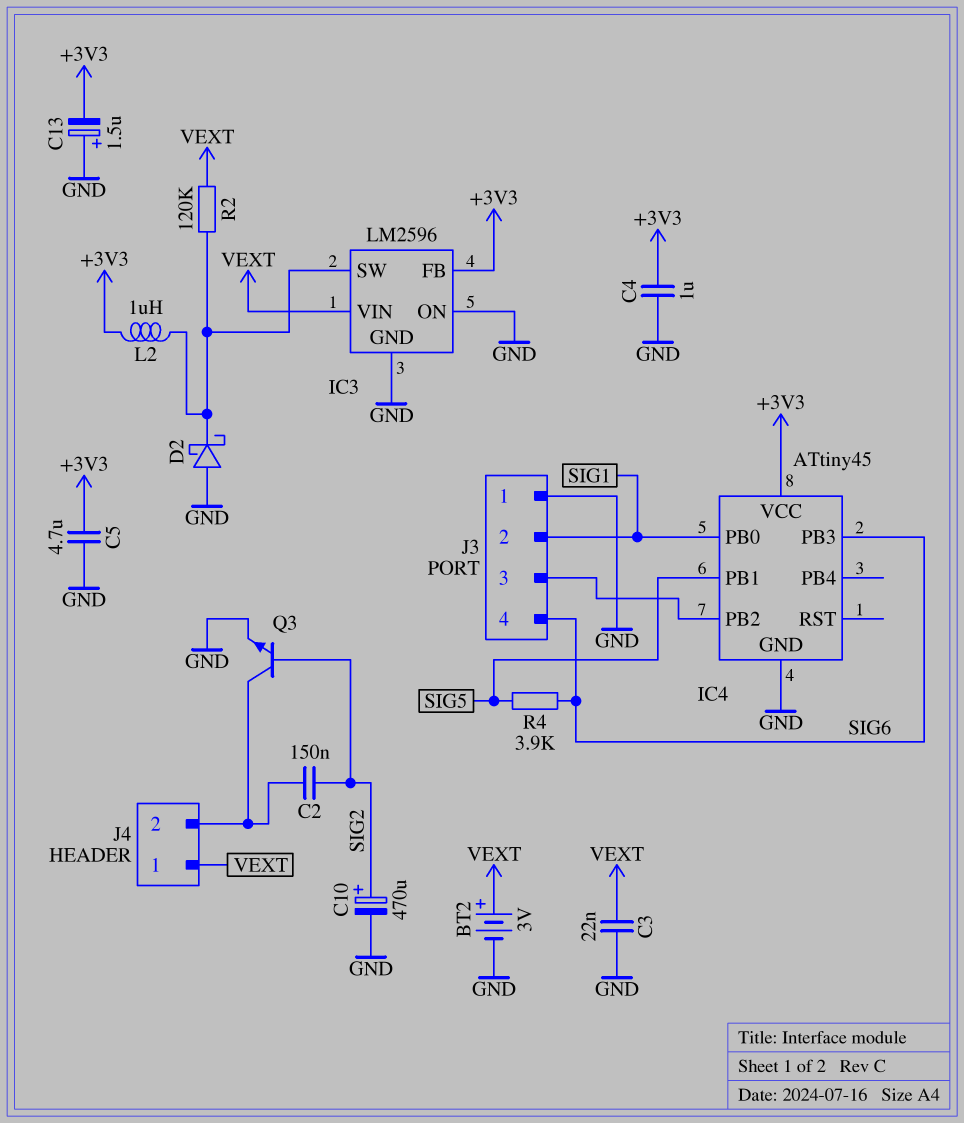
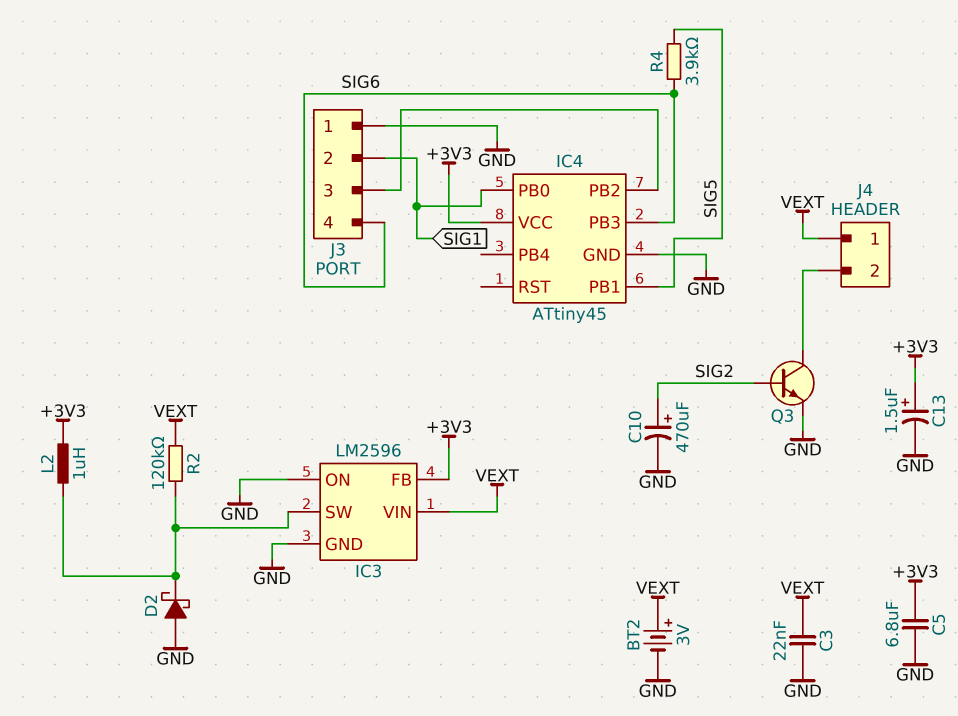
C2: 150nF (J4/2, SIG2) -> none
C4: 1uF (+3V3, GND) -> none
C5: 4.7uF (+3V3, GND) -> 6.8uF (+3V3, GND)
C13: 1.5uF (plus GND, minus +3V3) -> 1.5uF (plus +3V3, minus GND)

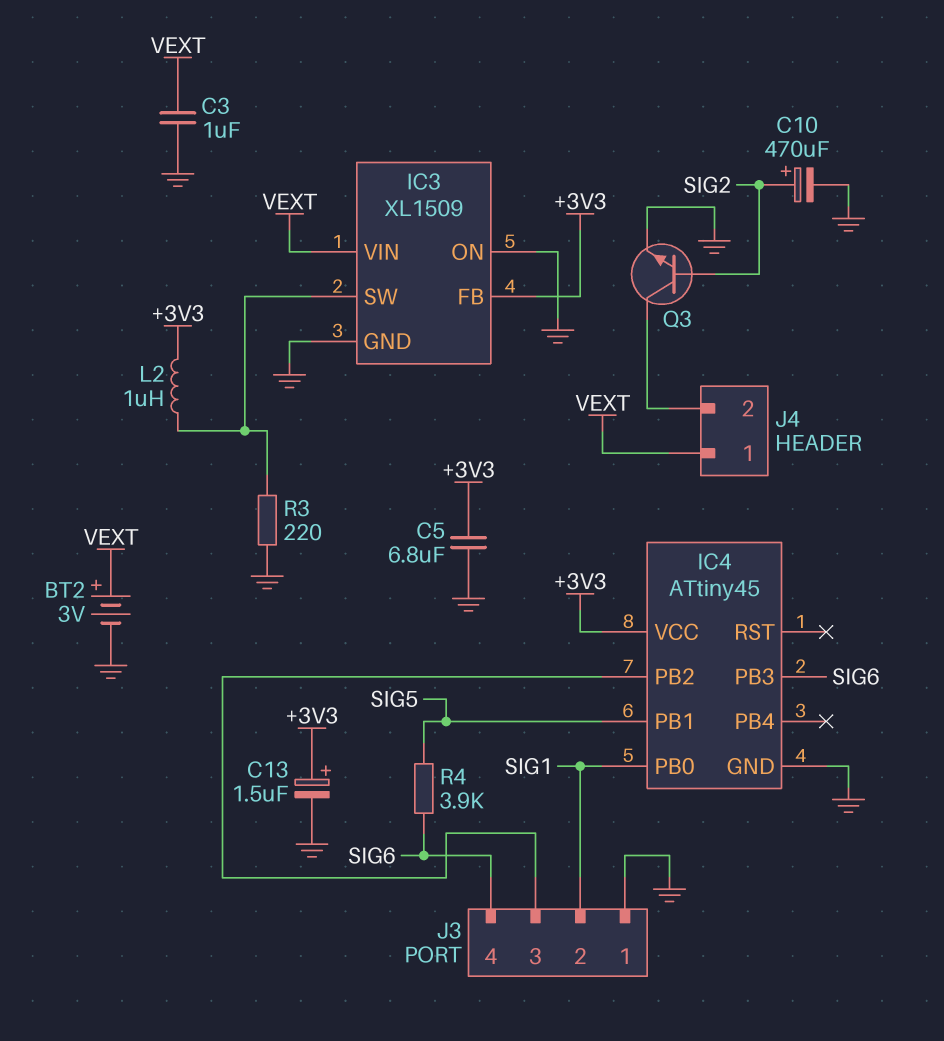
C3: 22nF (GND, VEXT) -> 1uF (GND, VEXT)
D2: schottky (A GND, K IC3/SW) -> none
IC3: LM2596 -> XL1509
R2: 120k (IC3/SW, VEXT) -> none
R3: none -> 220 (GND, IC3/SW)

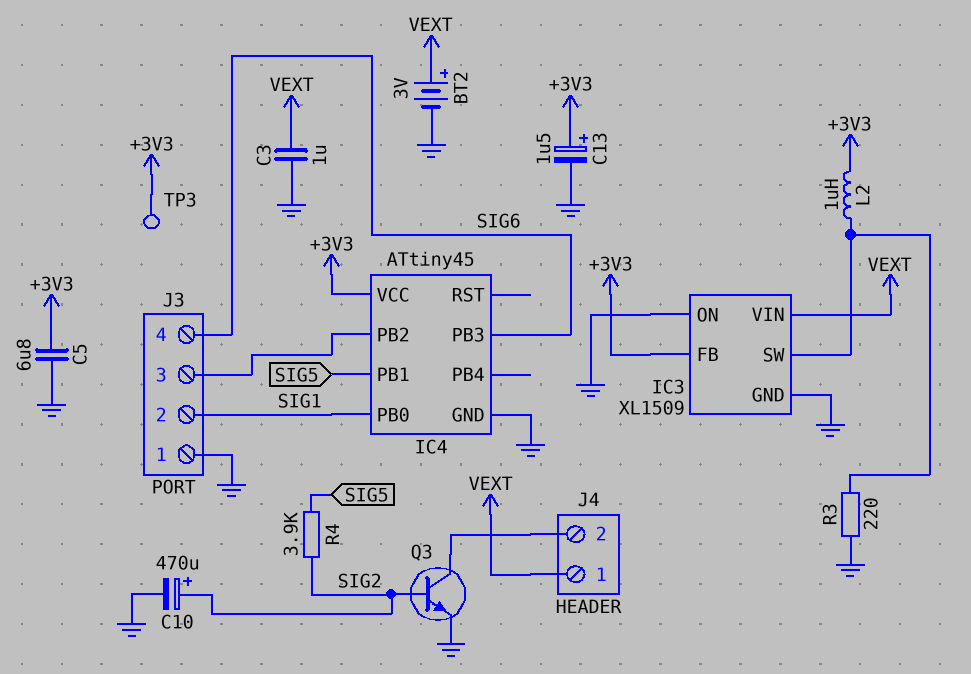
R4: 3.9k (SIG5, SIG6) -> 3.9k (SIG2, SIG5)
TP3: none -> test point (+3V3)

